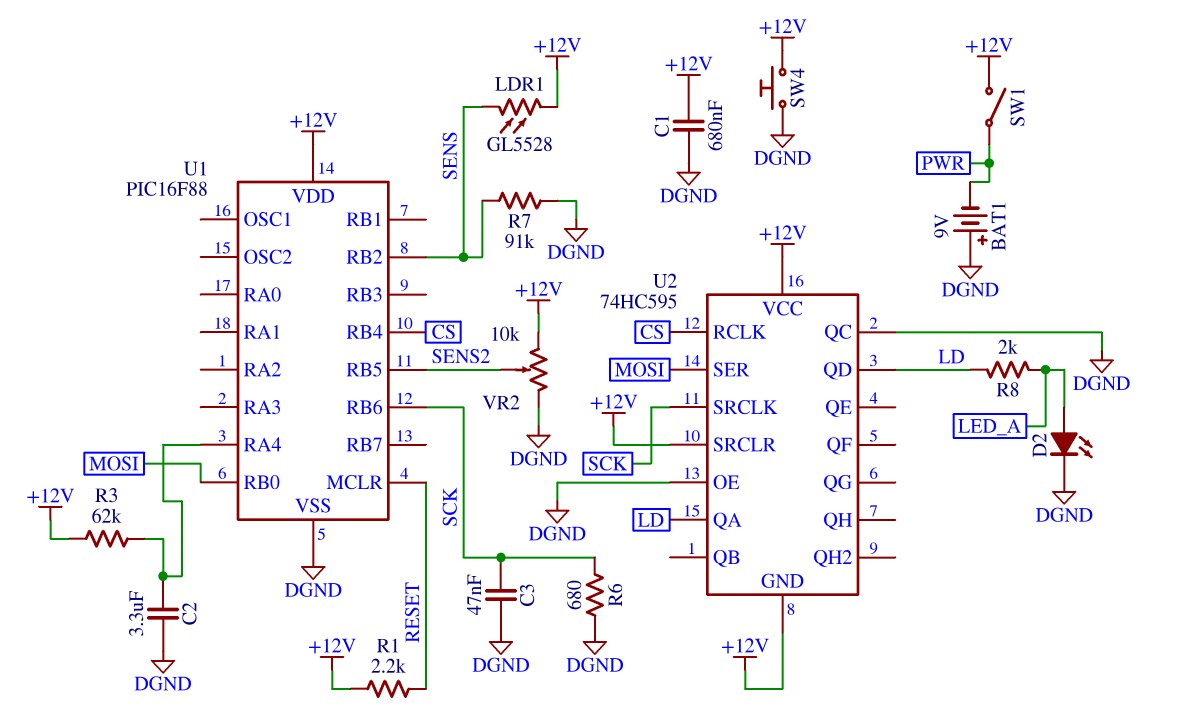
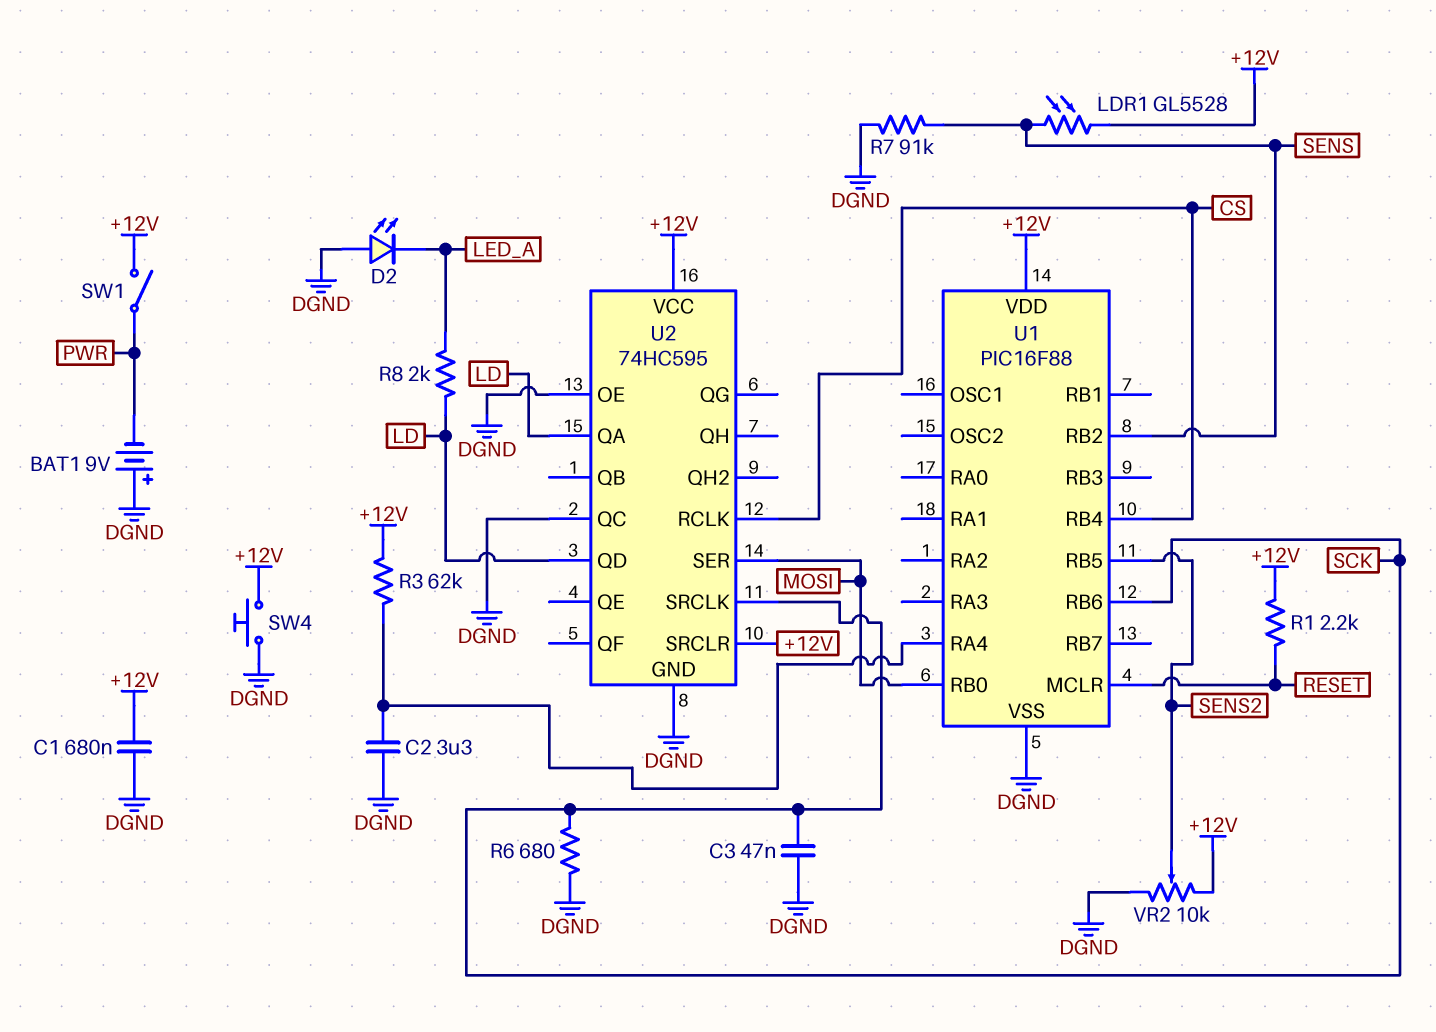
D2: LED (A LED_A, K DGND) -> LED (A DGND, K LED_A)
U2 pin GND: +12V -> DGND

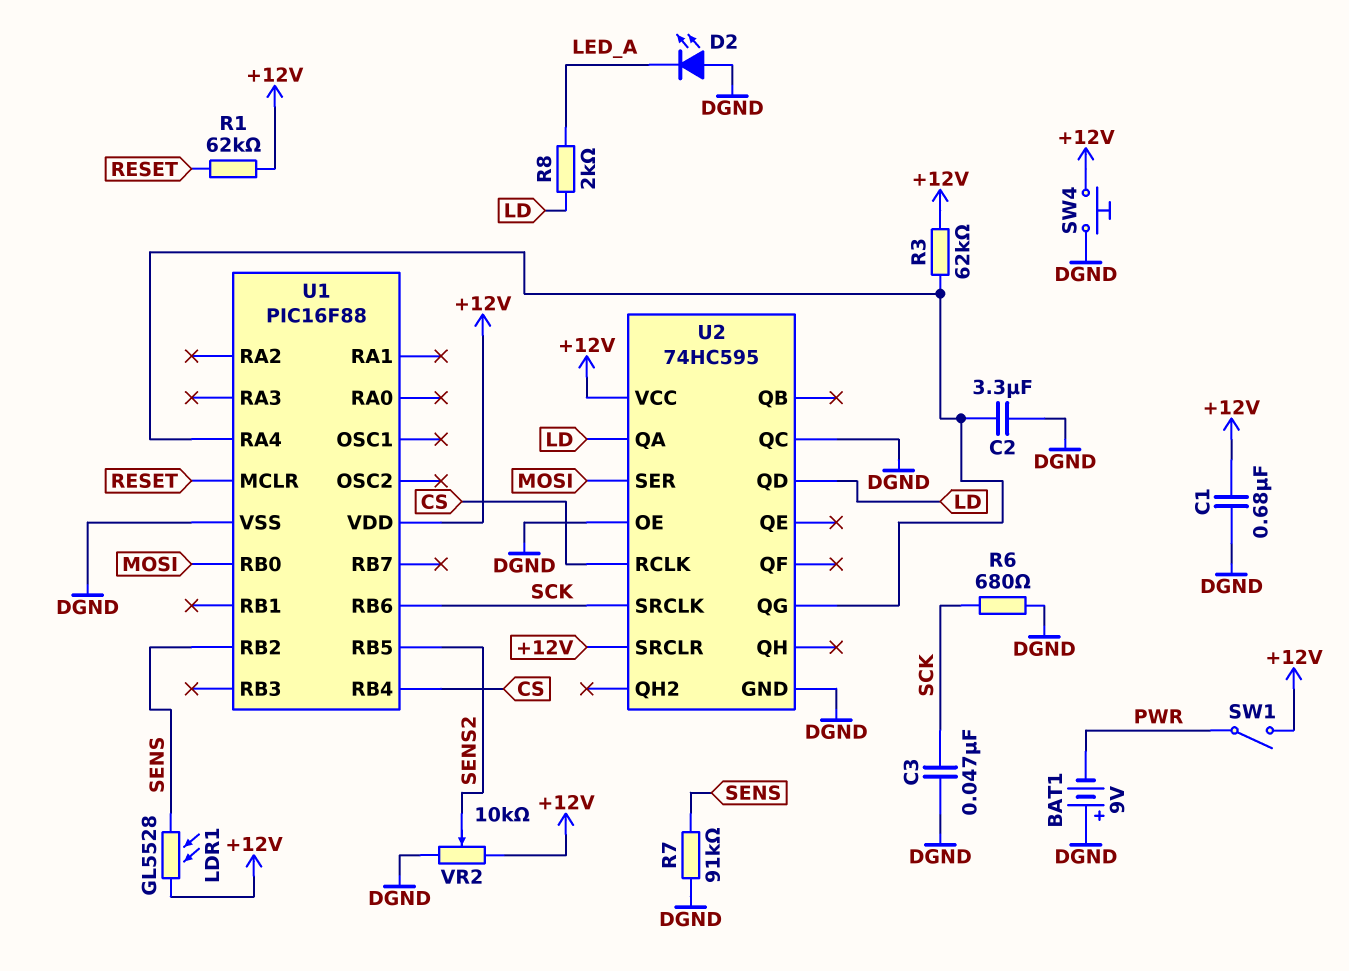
R1: 2.2k (+12V, RESET) -> 62k (+12V, RESET)
U2 pin QG: none -> U1/RA4

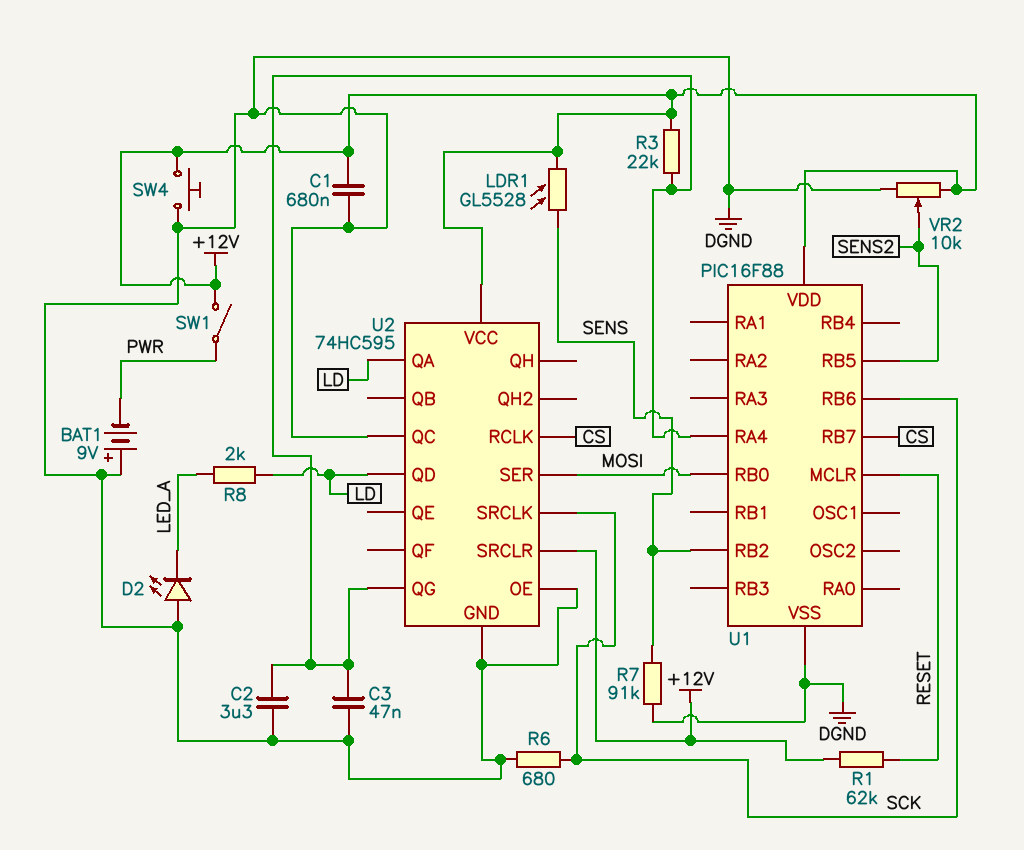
C3: 47nF (DGND, SCK) -> 47nF (DGND, U1/RA4)
R3: 62k (+12V, U1/RA4) -> 22k (+12V, U1/RA4)
U1 pin RB4: CS -> none
U1 pin RB7: none -> CS

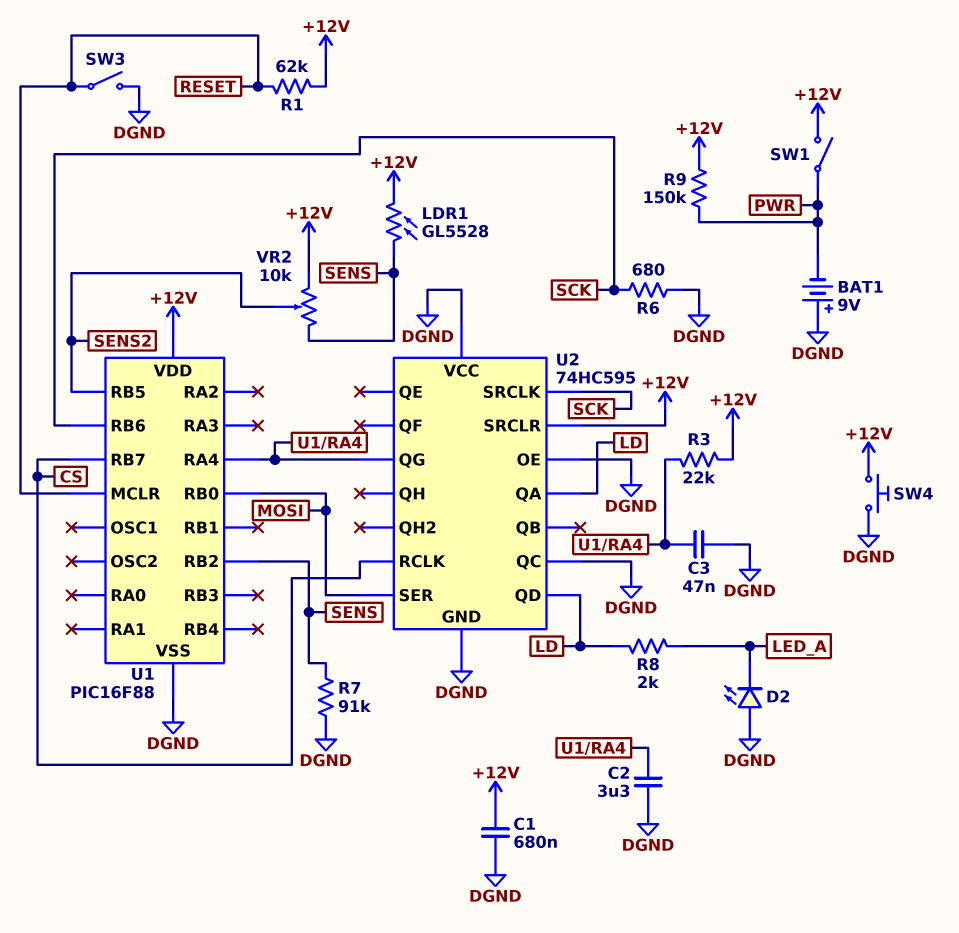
R9: none -> 150k (+12V, PWR)
SW3: none -> switch (DGND, RESET)
U2 pin VCC: +12V -> DGND
VR2: 10k (+12V, DGND, wiper SENS2) -> 10k (+12V, SENS, wiper SENS2)

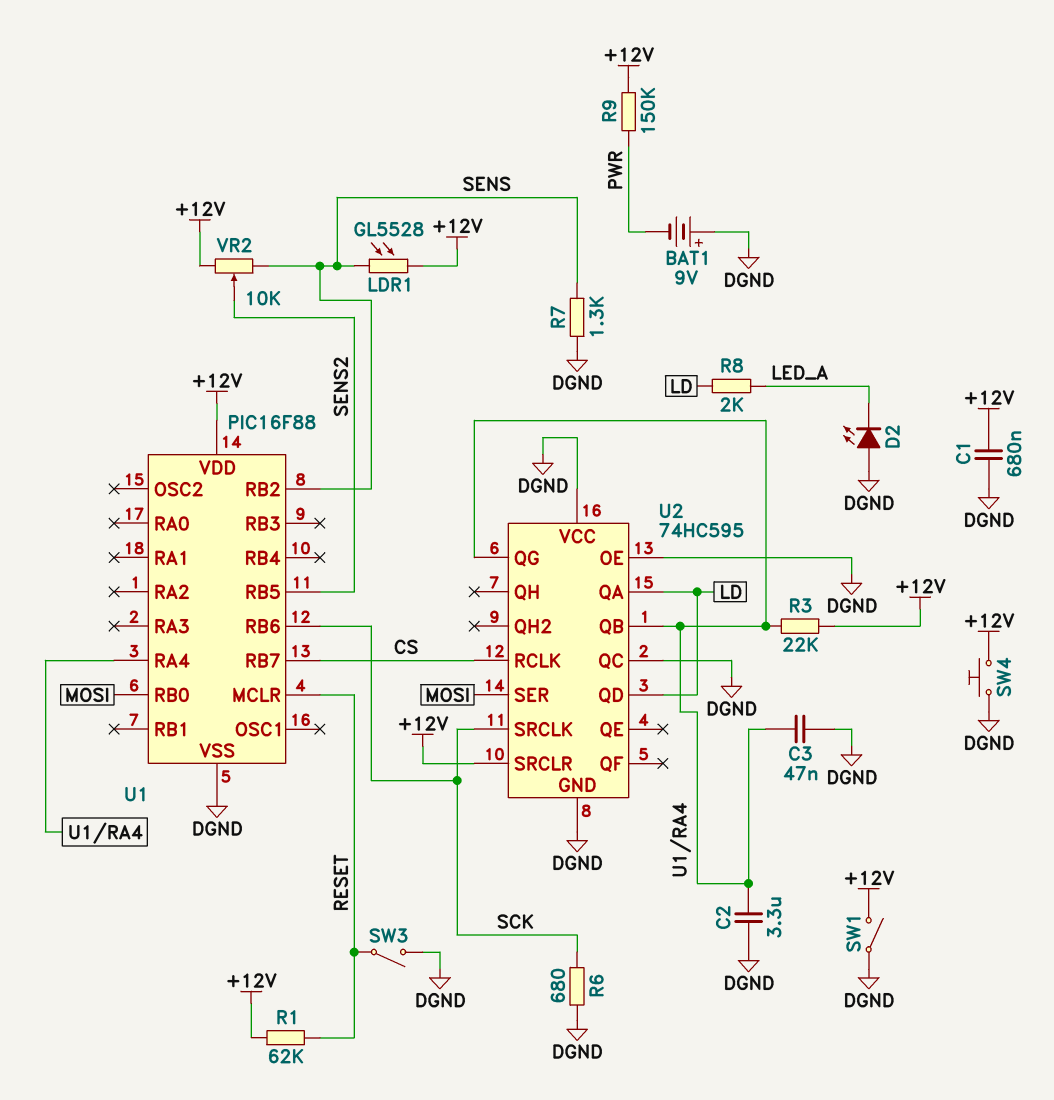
R7: 91k (DGND, SENS) -> 1.3k (DGND, SENS)
SW1: switch (+12V, PWR) -> switch (+12V, DGND)
U2 pin QB: none -> U1/RA4

